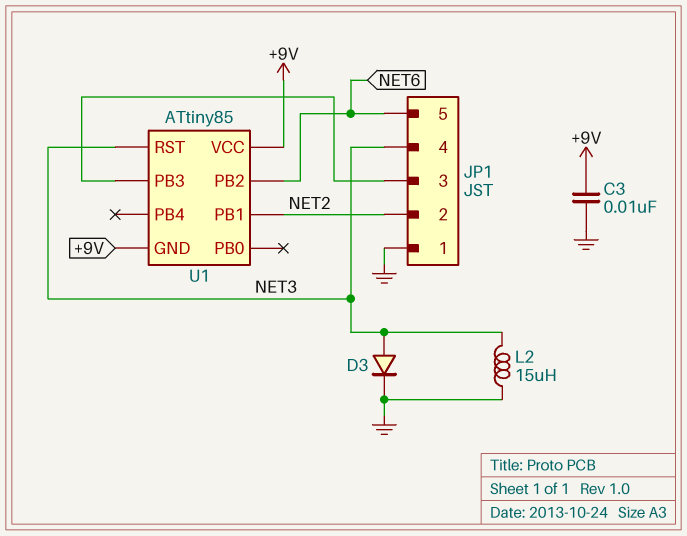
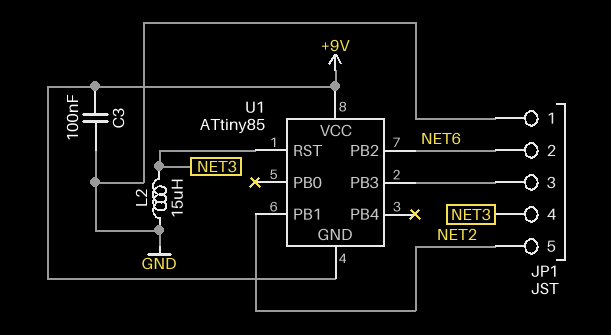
C3: 10nF (+9V, GND) -> 100nF (+9V, GND)
D3: diode (A NET3, K GND) -> none
JP1 pin 2: NET2 -> NET6
JP1 pin 5: NET6 -> NET2

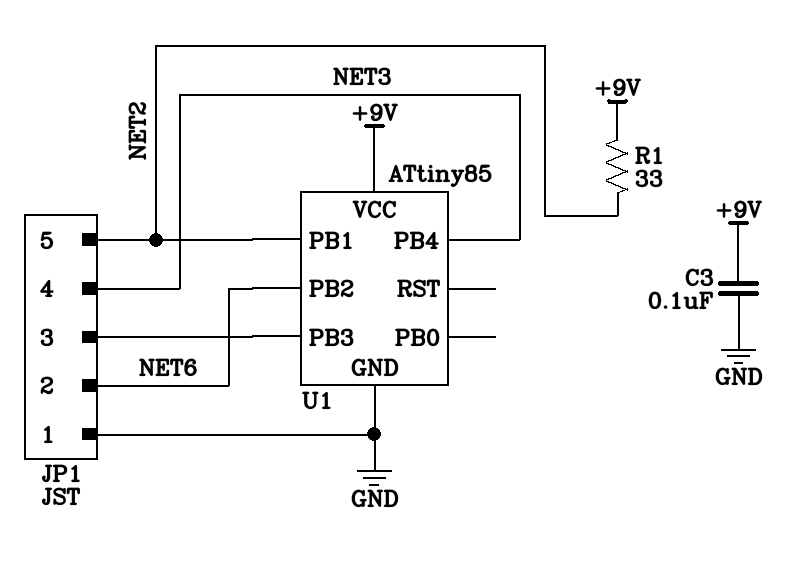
L2: 15uH (GND, NET3) -> none
R1: none -> 33 (+9V, NET2)
U1 pin GND: +9V -> GND
U1 pin PB4: none -> NET3
U1 pin RST: NET3 -> none

